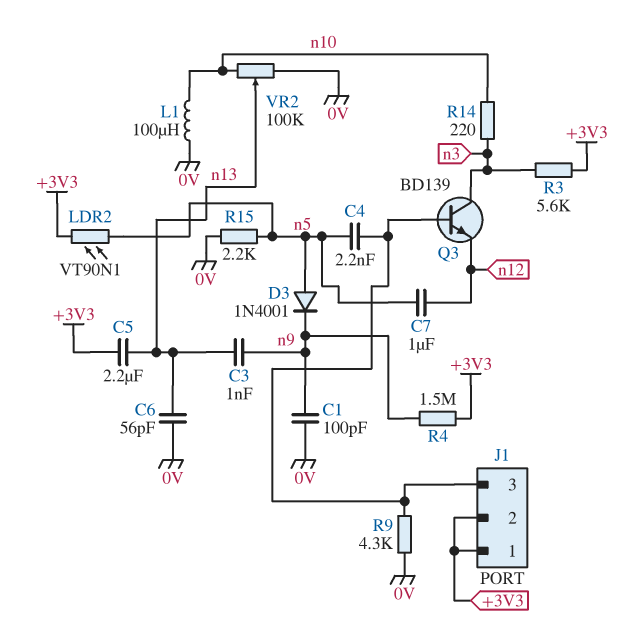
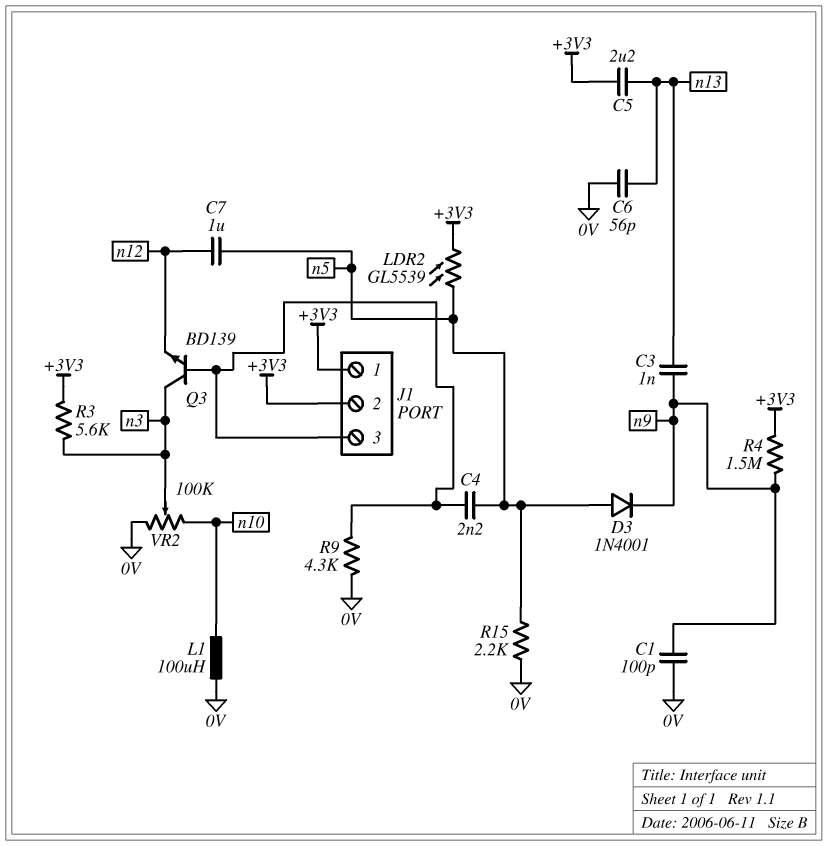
LDR2: VT90N1 (+3V3, n5) -> GL5539 (+3V3, n5)
R14: 220 (n3, n10) -> none
VR2: 100k (0V, n10, wiper n13) -> 100k (0V, n10, wiper n3)

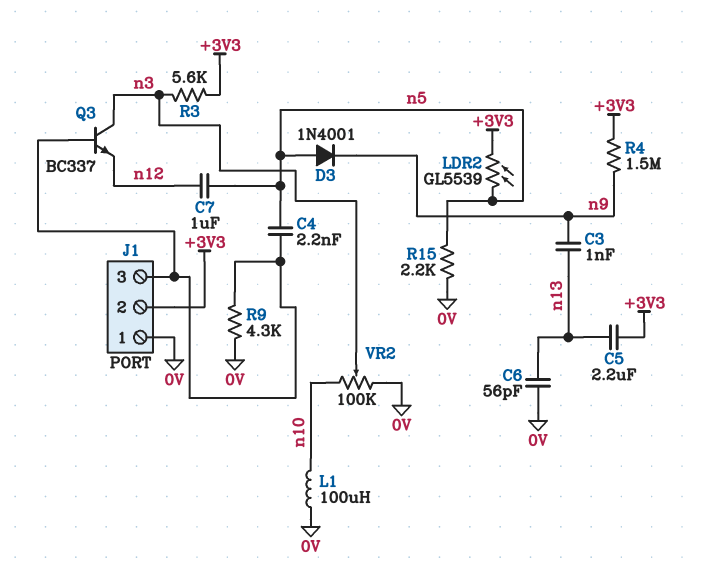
C1: 100pF (0V, n9) -> none
J1 pin 1: +3V3 -> 0V
Q3: NPN BD139 (B J1/3, C n3, E n12) -> NPN BC337 (B J1/3, C n3, E n12)

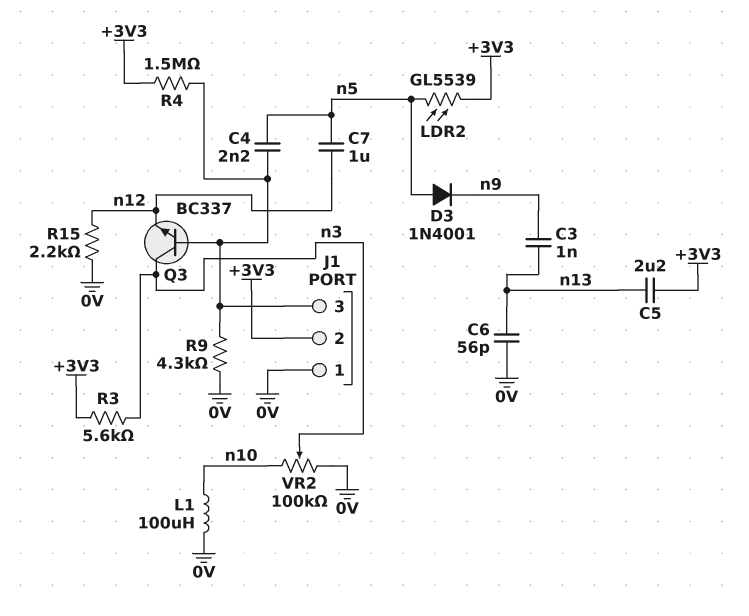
R4: 1.5M (+3V3, n9) -> 1.5M (+3V3, J1/3)
R15: 2.2k (0V, n5) -> 2.2k (0V, n12)

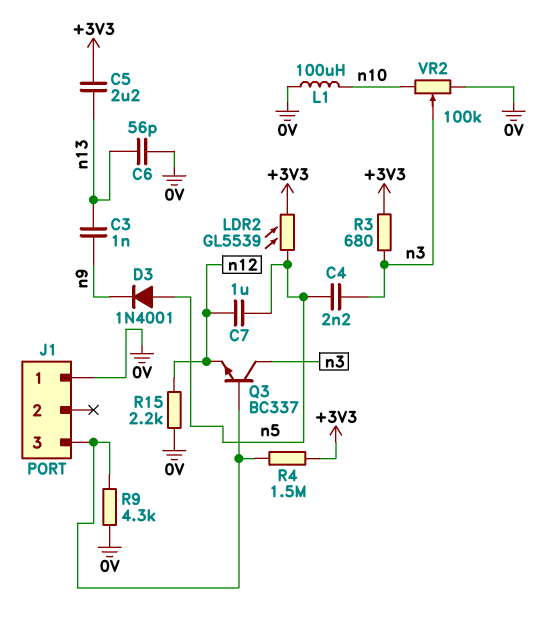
C4: 2.2nF (J1/3, n5) -> 2.2nF (n3, n5)
J1 pin 2: +3V3 -> none
R3: 5.6k (+3V3, n3) -> 680 (+3V3, n3)

